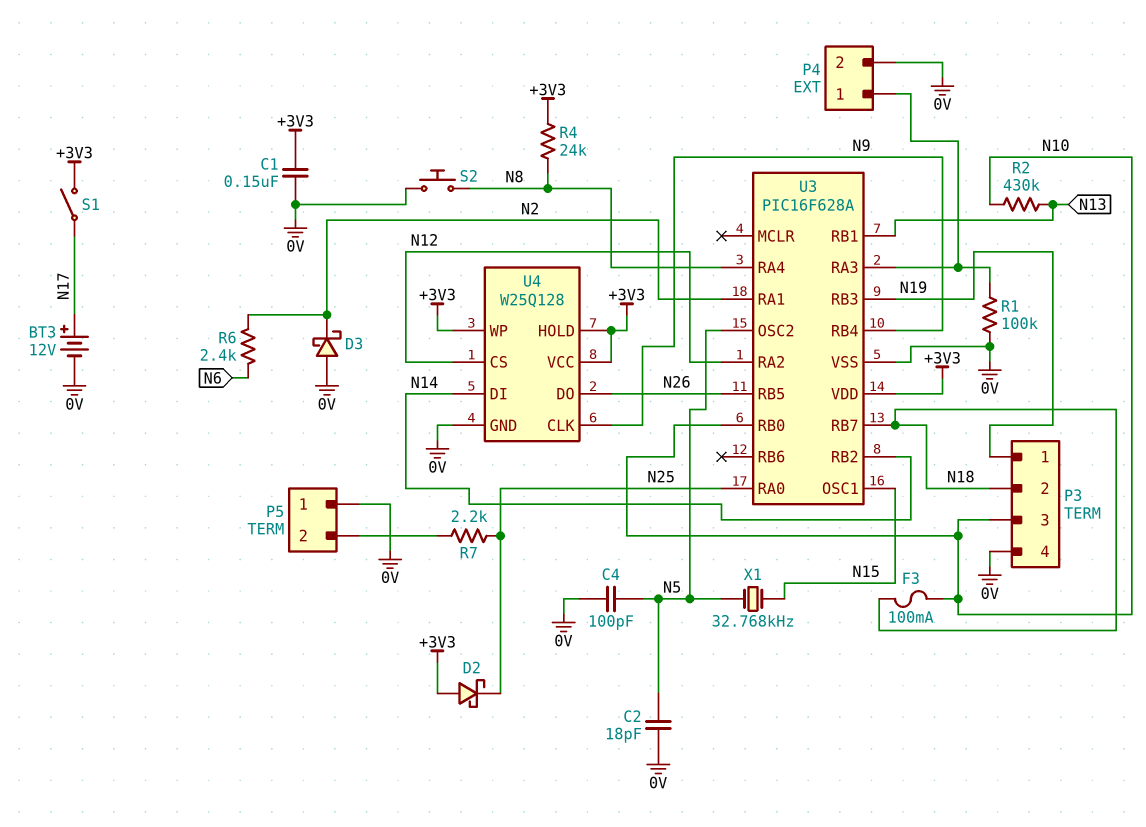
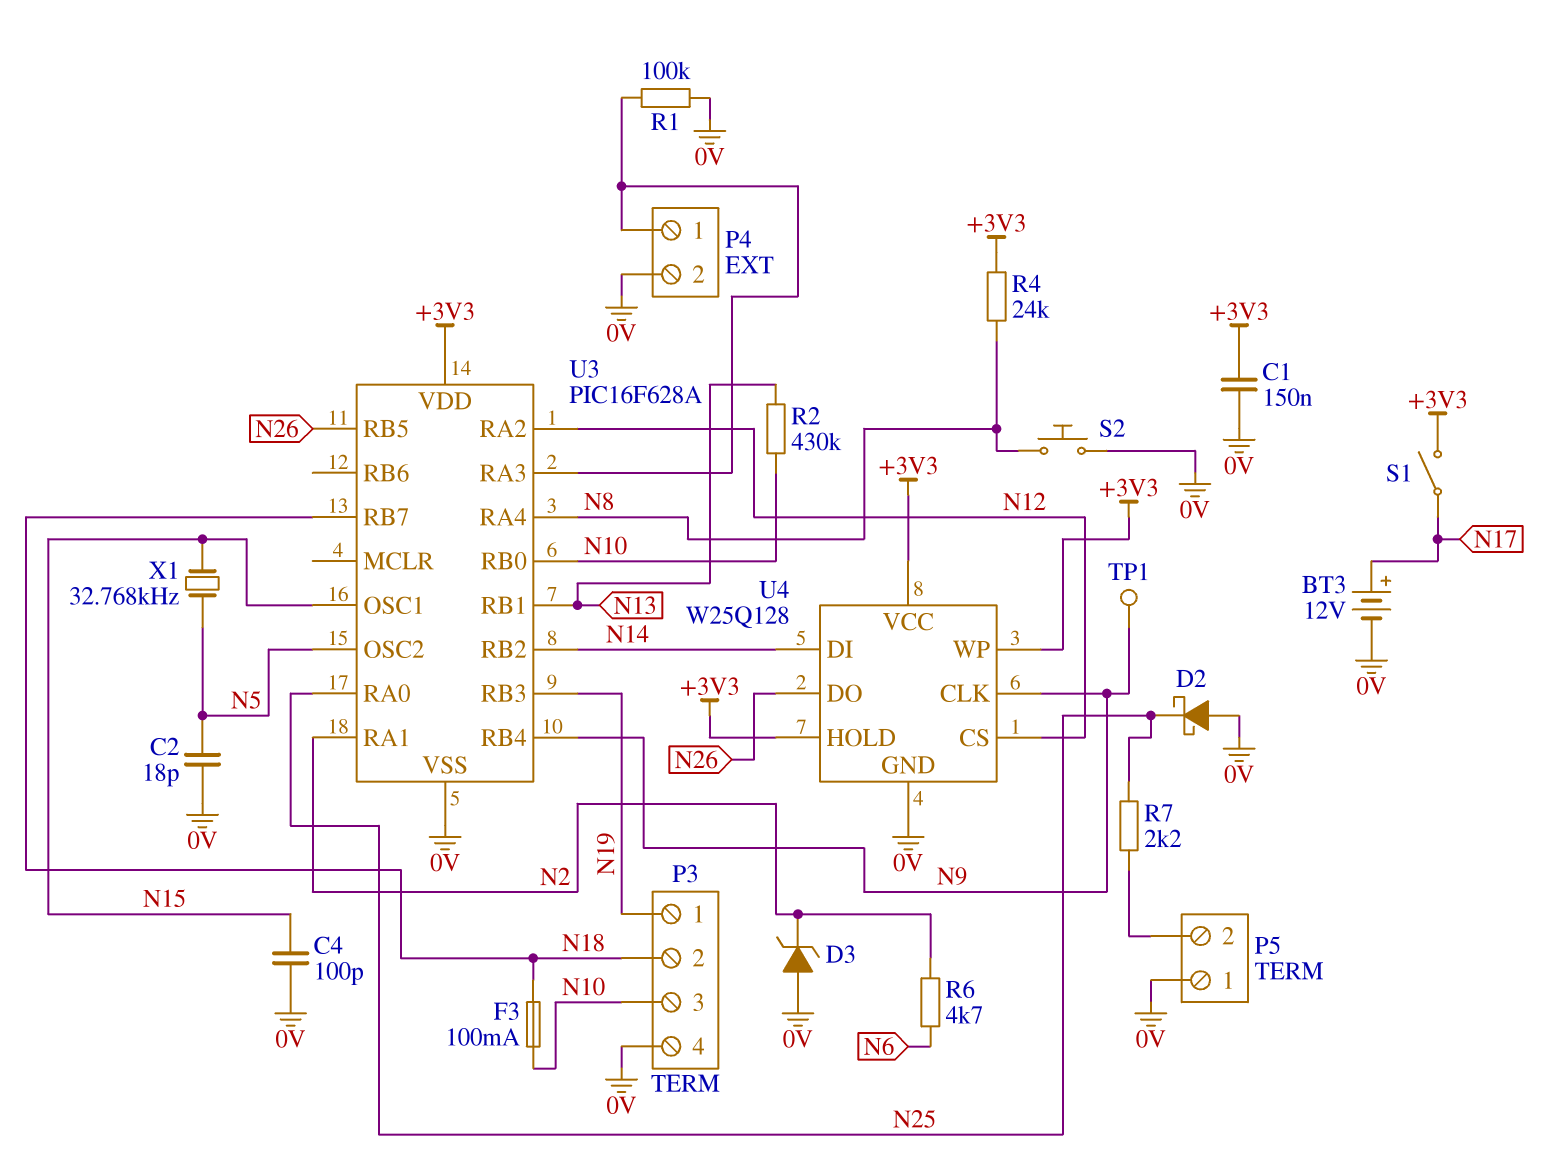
C4: 100pF (0V, N5) -> 100pF (0V, N15)
D2: schottky (A +3V3, K N25) -> schottky (A 0V, K N25)
D3: schottky (A 0V, K N2) -> zener (A 0V, K N2)
R6: 2.4k (N2, N6) -> 4.7k (N2, N6)
TP1: none -> test point (N9)

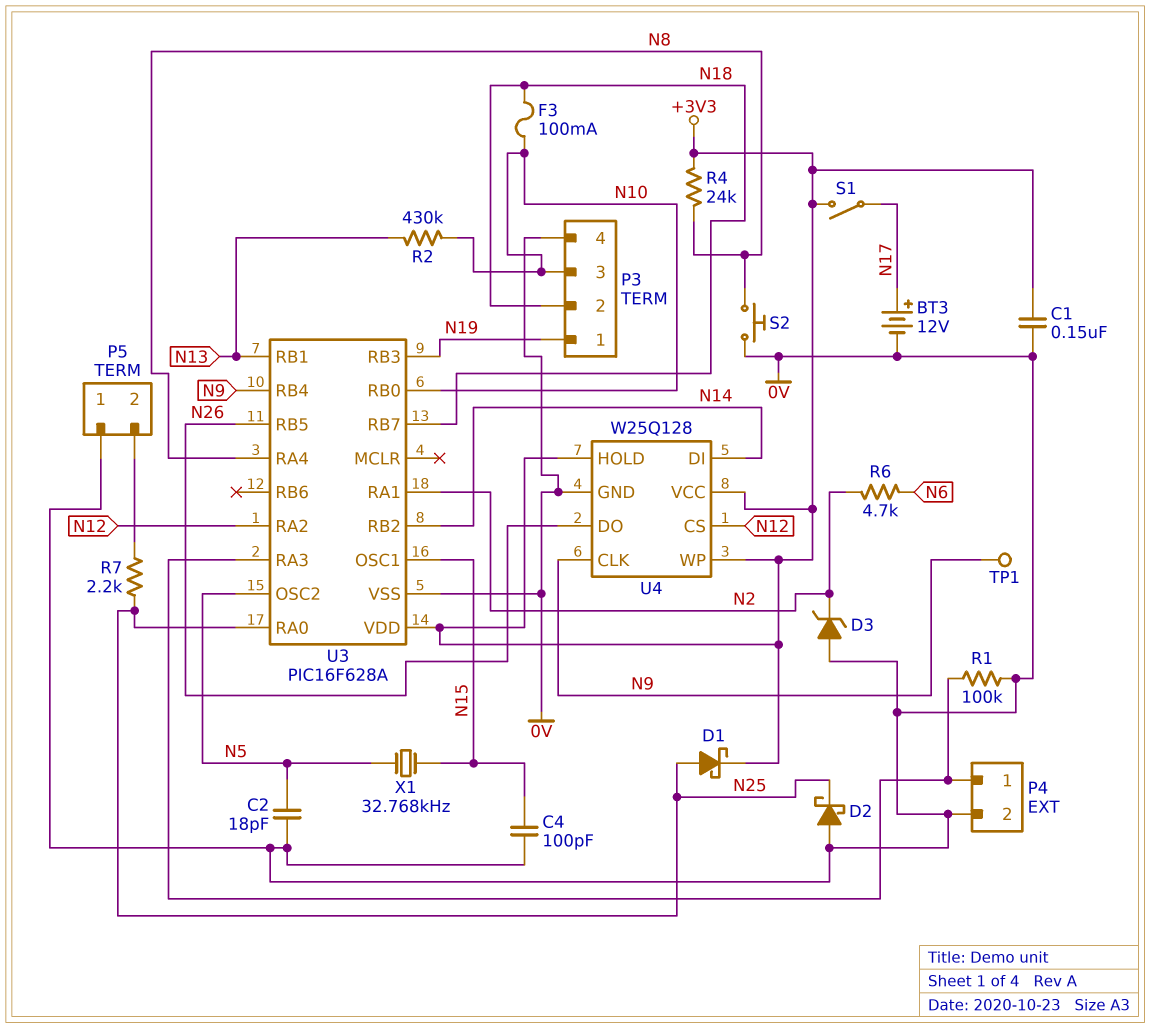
D1: none -> schottky (A N25, K +3V3)

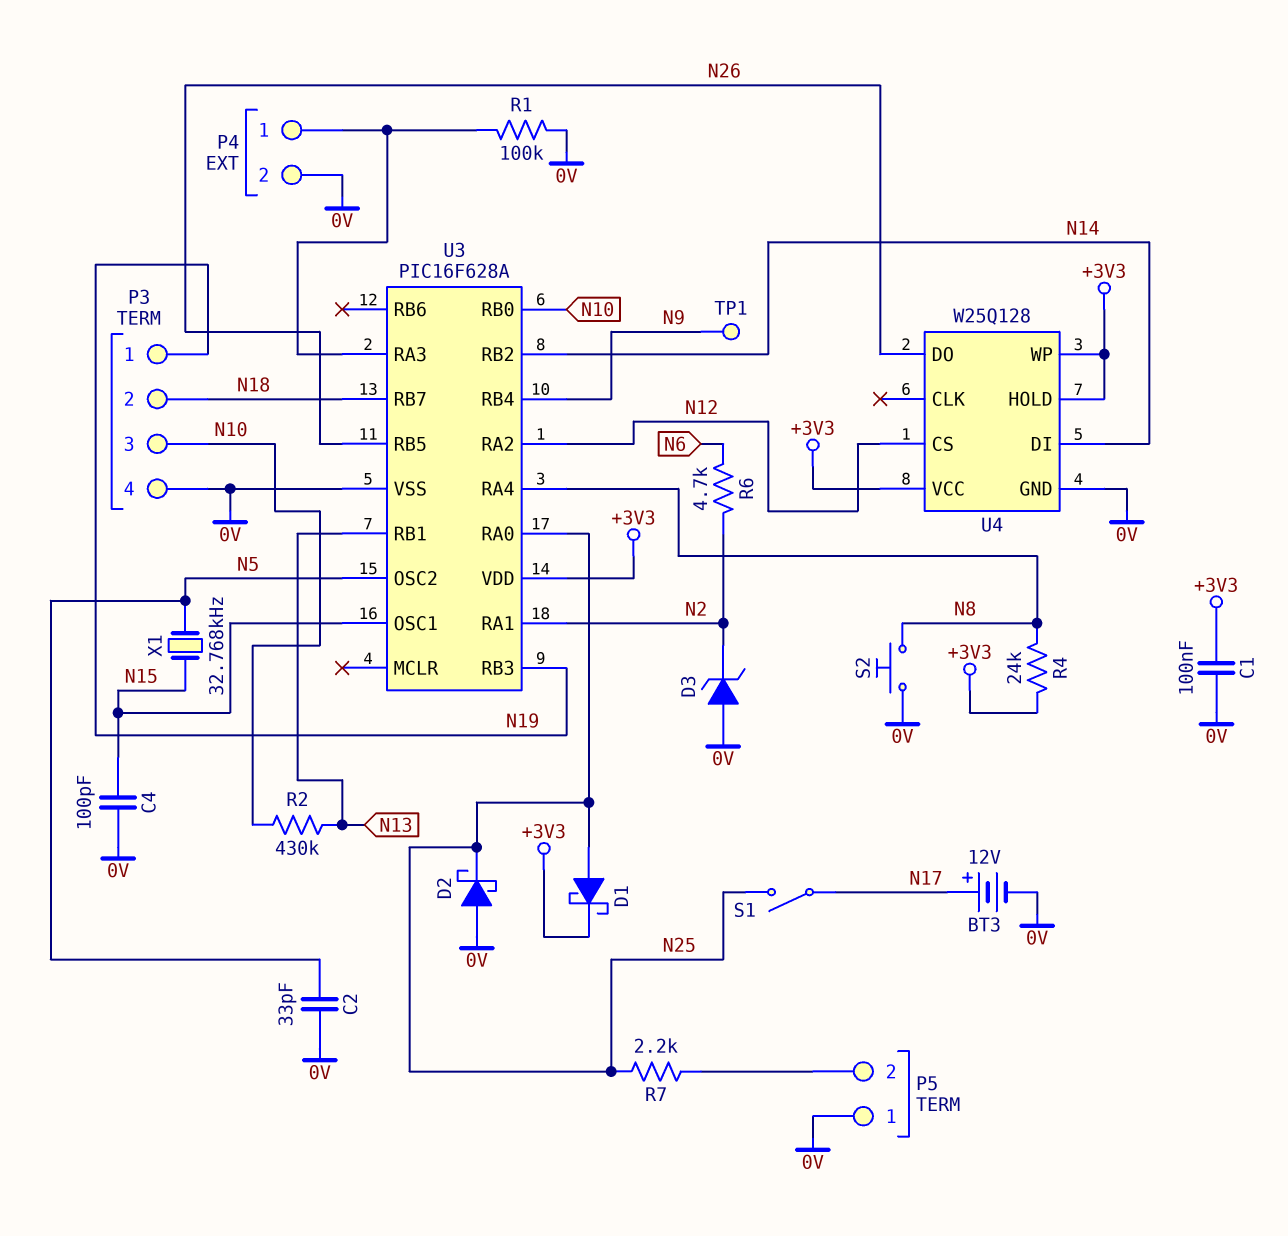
C1: 150nF (+3V3, 0V) -> 100nF (+3V3, 0V)
C2: 18pF (0V, N5) -> 33pF (0V, N5)
F3: 100mA (N10, N18) -> none
S1: switch (+3V3, N17) -> switch (N17, N25)
U4 pin CLK: N9 -> none

